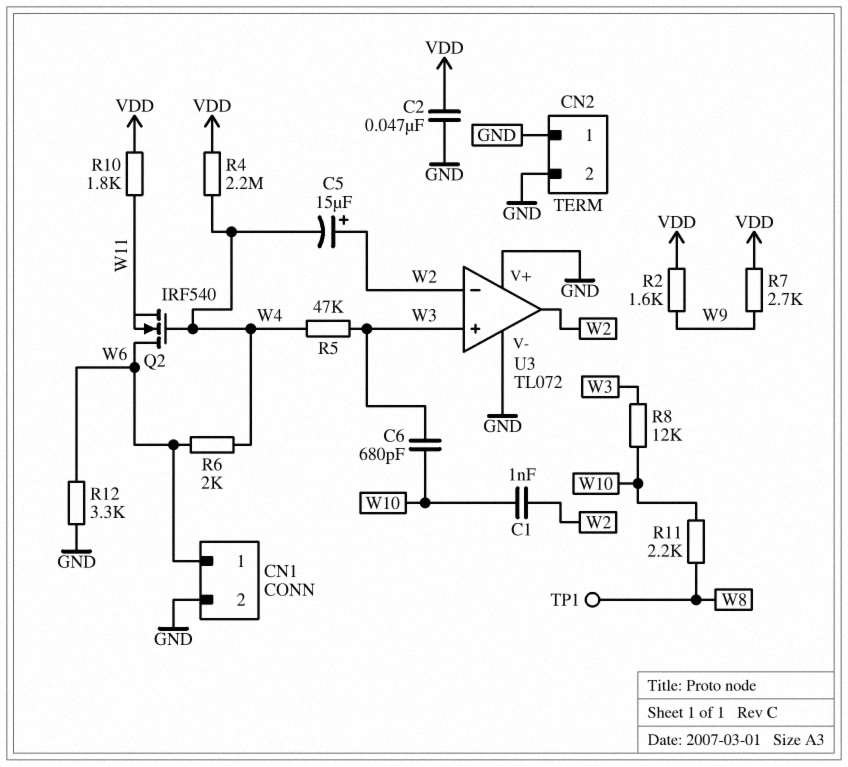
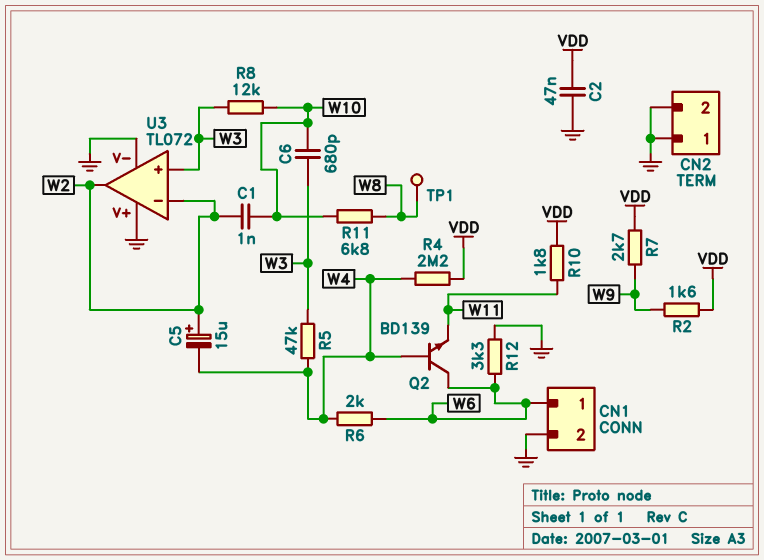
Q2: NMOS IRF540 (G W4, D W6, S W11) -> NPN BD139 (B W4, C W6, E W11)
R11: 2.2k (W8, W10) -> 6.8k (W8, W10)

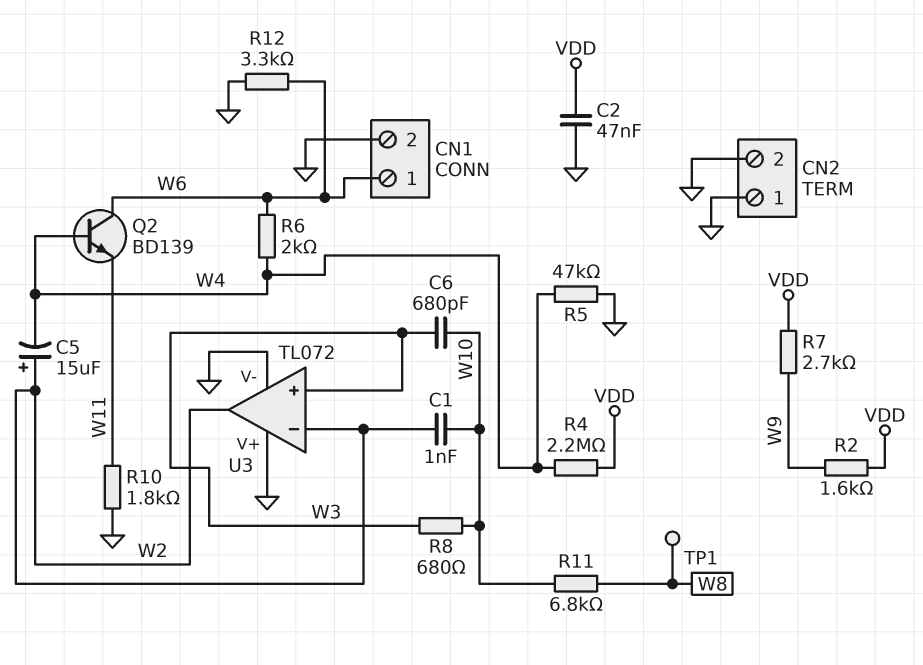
R5: 47k (W3, W4) -> 47k (GND, W4)
R8: 12k (W3, W10) -> 680 (W3, W10)
R10: 1.8k (VDD, W11) -> 1.8k (GND, W11)

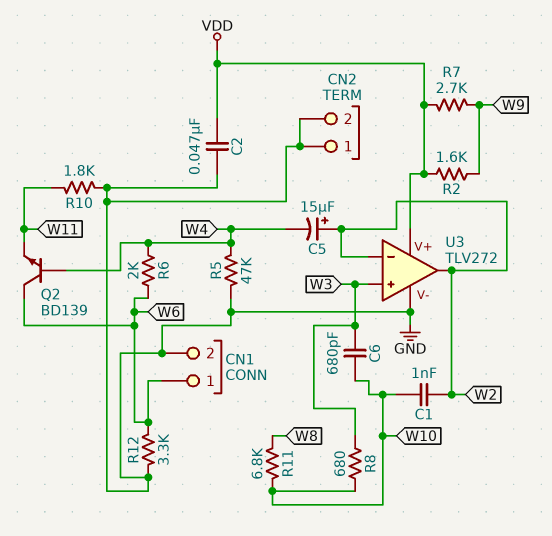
R4: 2.2M (VDD, W4) -> none
TP1: test point (W8) -> none
U3: TL072 -> TLV272
U3 pin V+: GND -> VDD

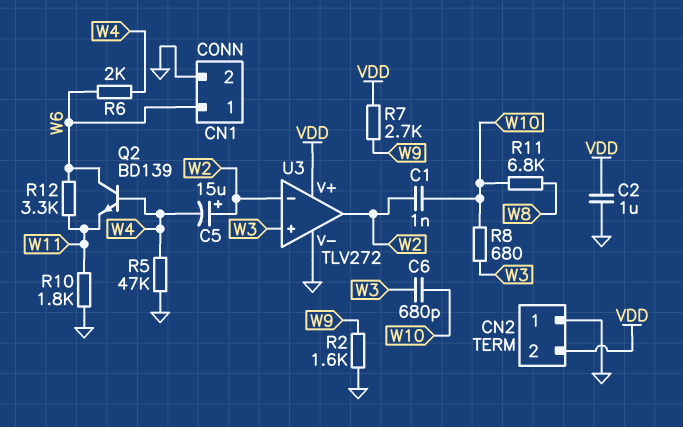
C2: 47nF (GND, VDD) -> 1uF (GND, VDD)
CN2 pin 2: GND -> VDD
R2: 1.6k (VDD, W9) -> 1.6k (GND, W9)
R12: 3.3k (GND, W6) -> 3.3k (W6, W11)

